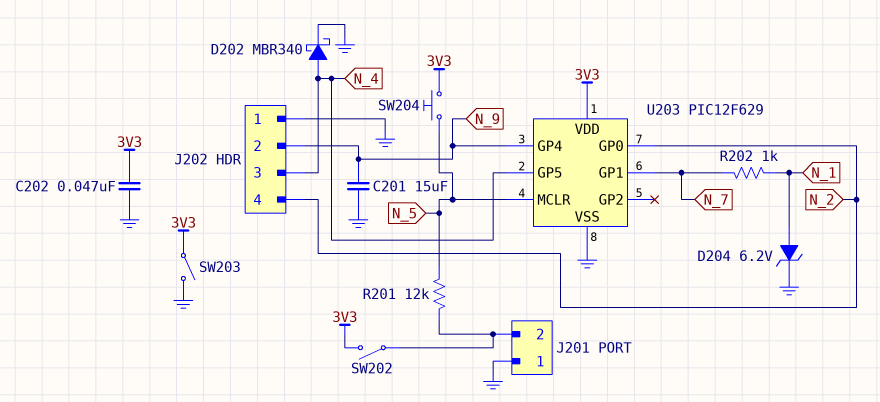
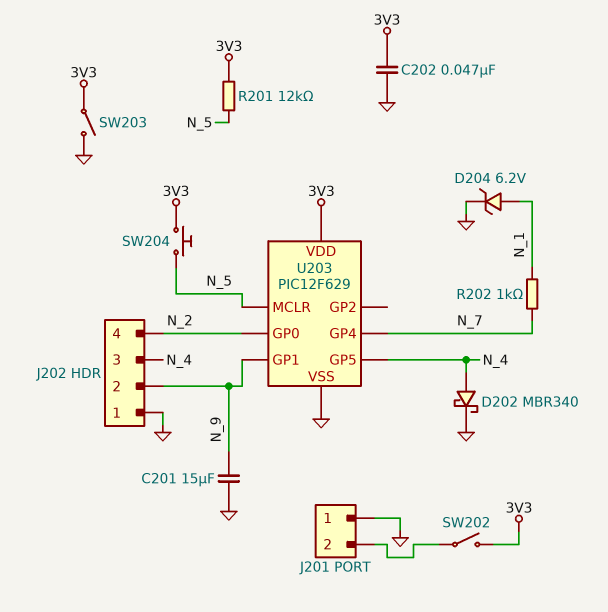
R201: 12k (J201/2, N_5) -> 12k (3V3, N_5)
U203 pin GP1: N_7 -> N_9
U203 pin GP4: N_9 -> N_7

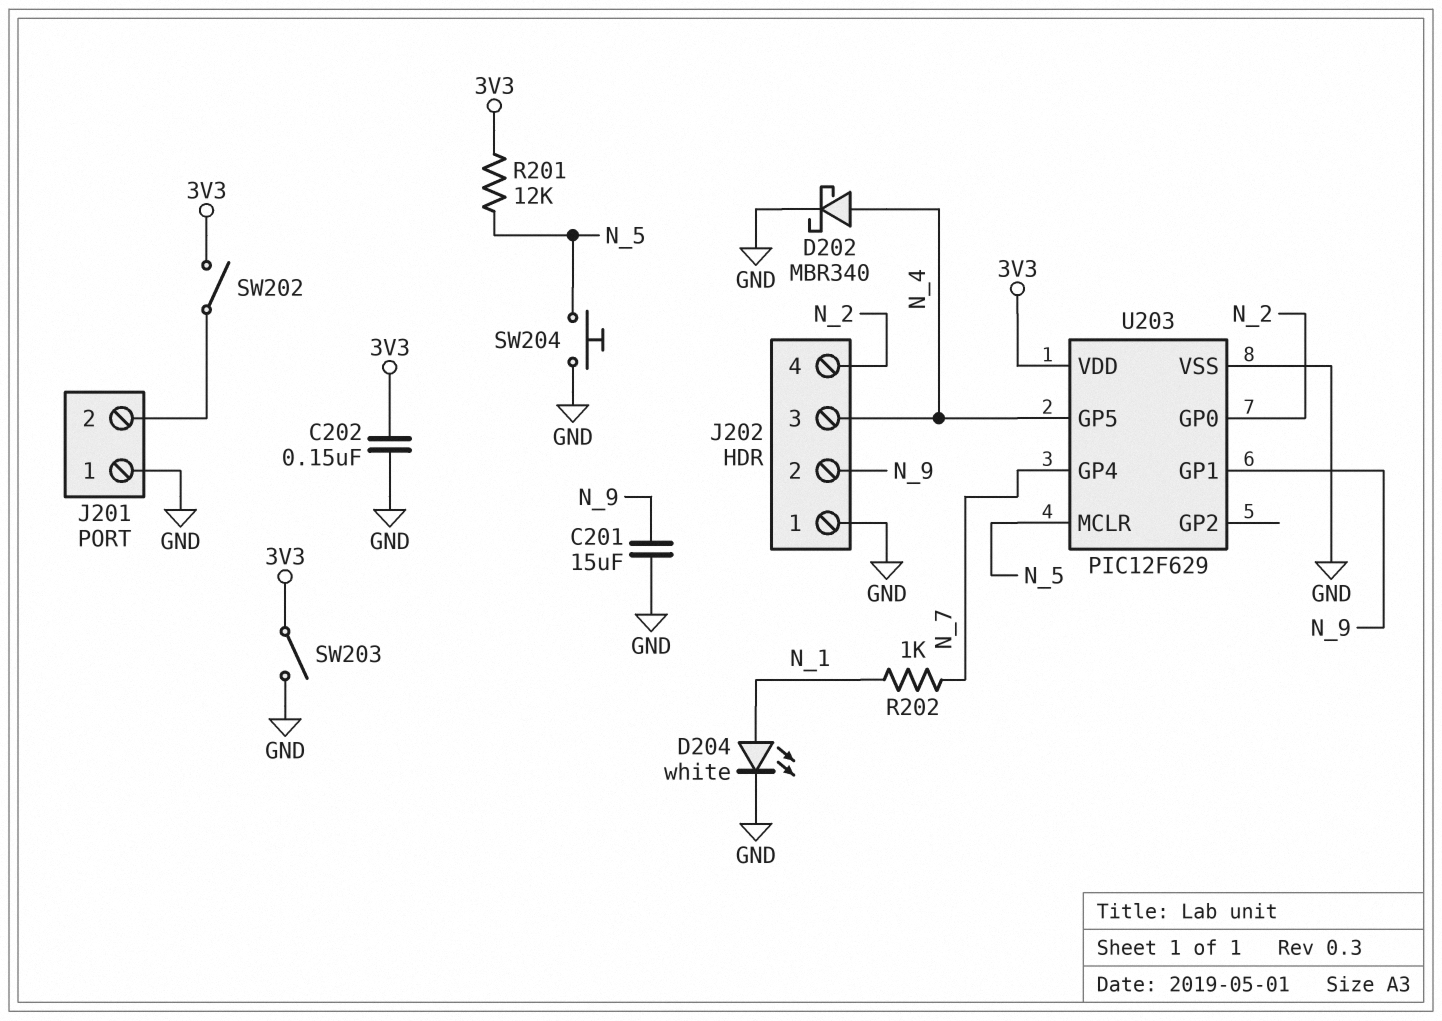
C202: 47nF (3V3, GND) -> 150nF (3V3, GND)
D204: zener 6.2V (A N_1, K GND) -> LED white (A N_1, K GND)
SW204: button (3V3, N_5) -> button (GND, N_5)

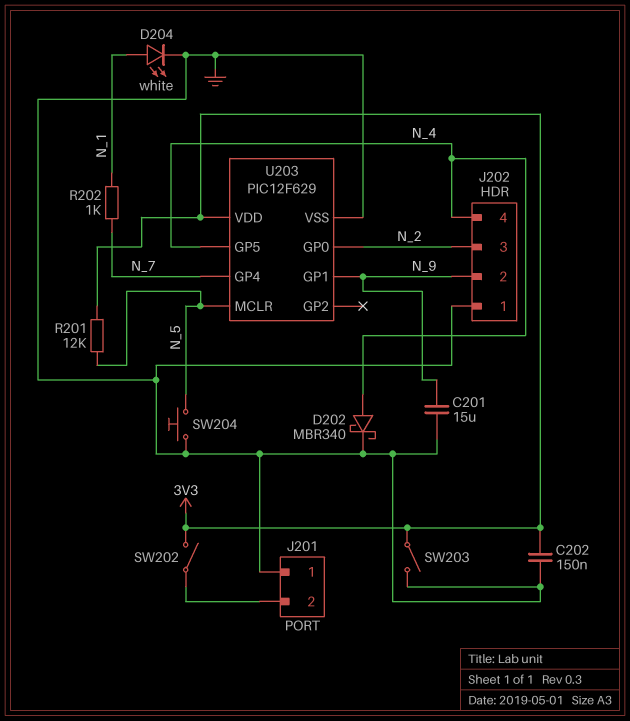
J202 pin 3: N_4 -> N_2
J202 pin 4: N_2 -> N_4

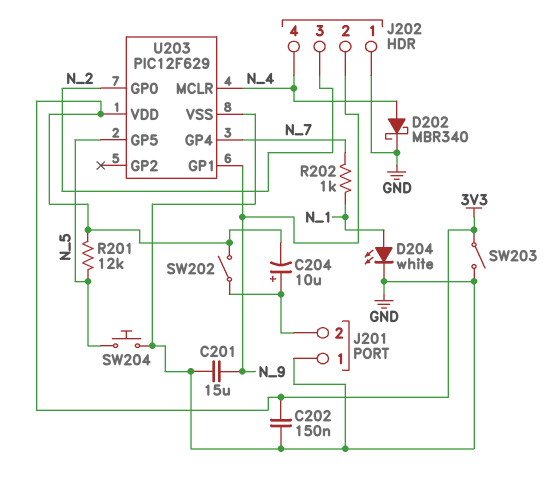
C204: none -> 10uF (plus J201/2, minus 3V3)
U203 pin GP5: N_4 -> N_5
U203 pin MCLR: N_5 -> N_4

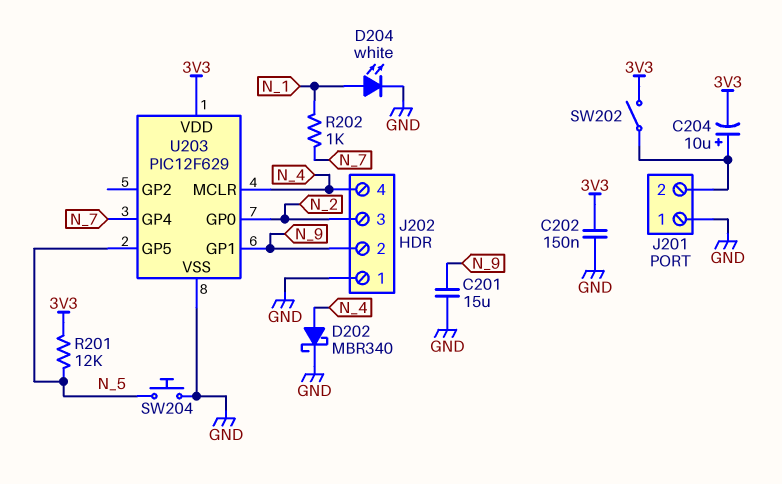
SW203: switch (3V3, GND) -> none

